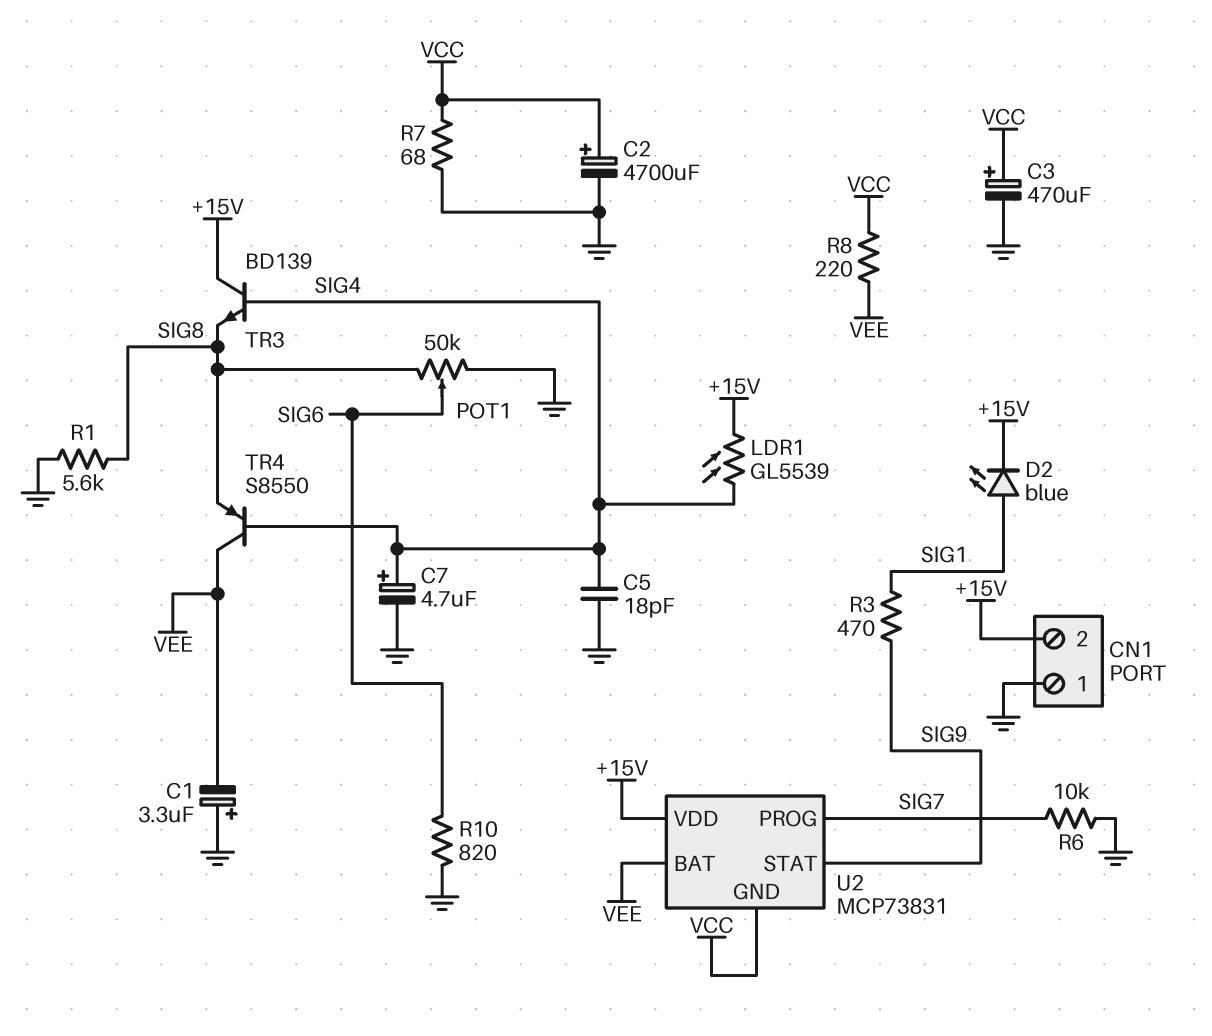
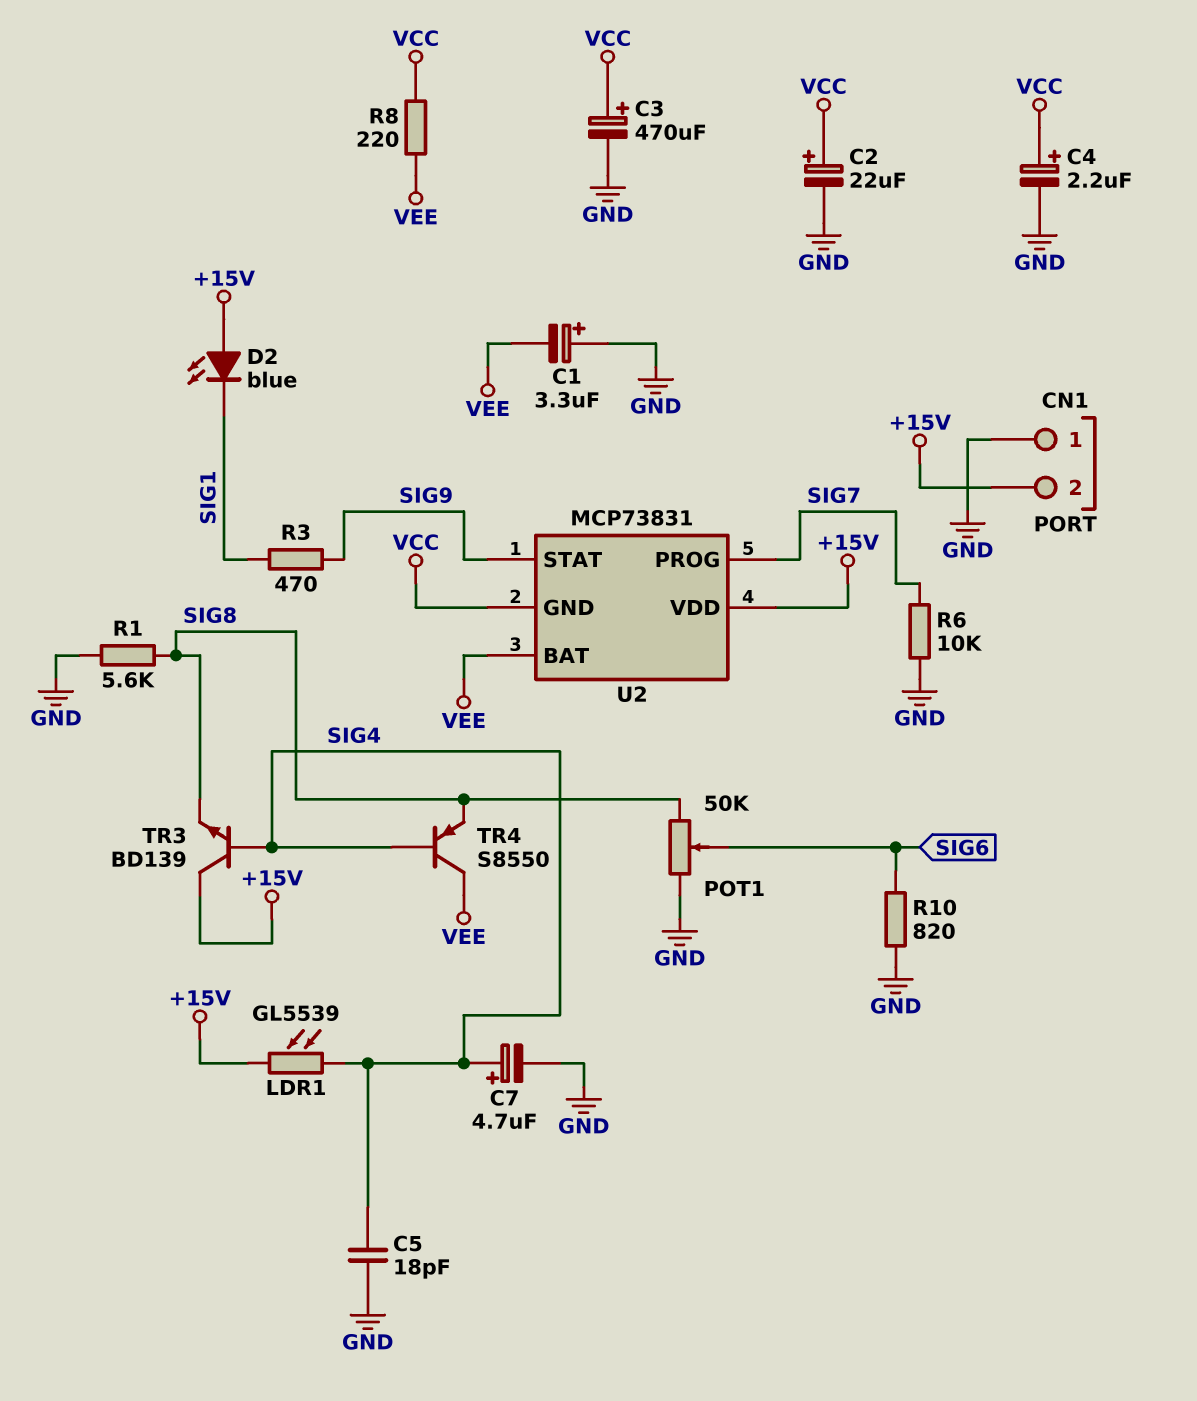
C2: 4700uF (plus VCC, minus GND) -> 22uF (plus VCC, minus GND)
C4: none -> 2.2uF (plus VCC, minus GND)
D2: LED blue (A SIG1, K +15V) -> LED blue (A +15V, K SIG1)
R7: 68 (GND, VCC) -> none

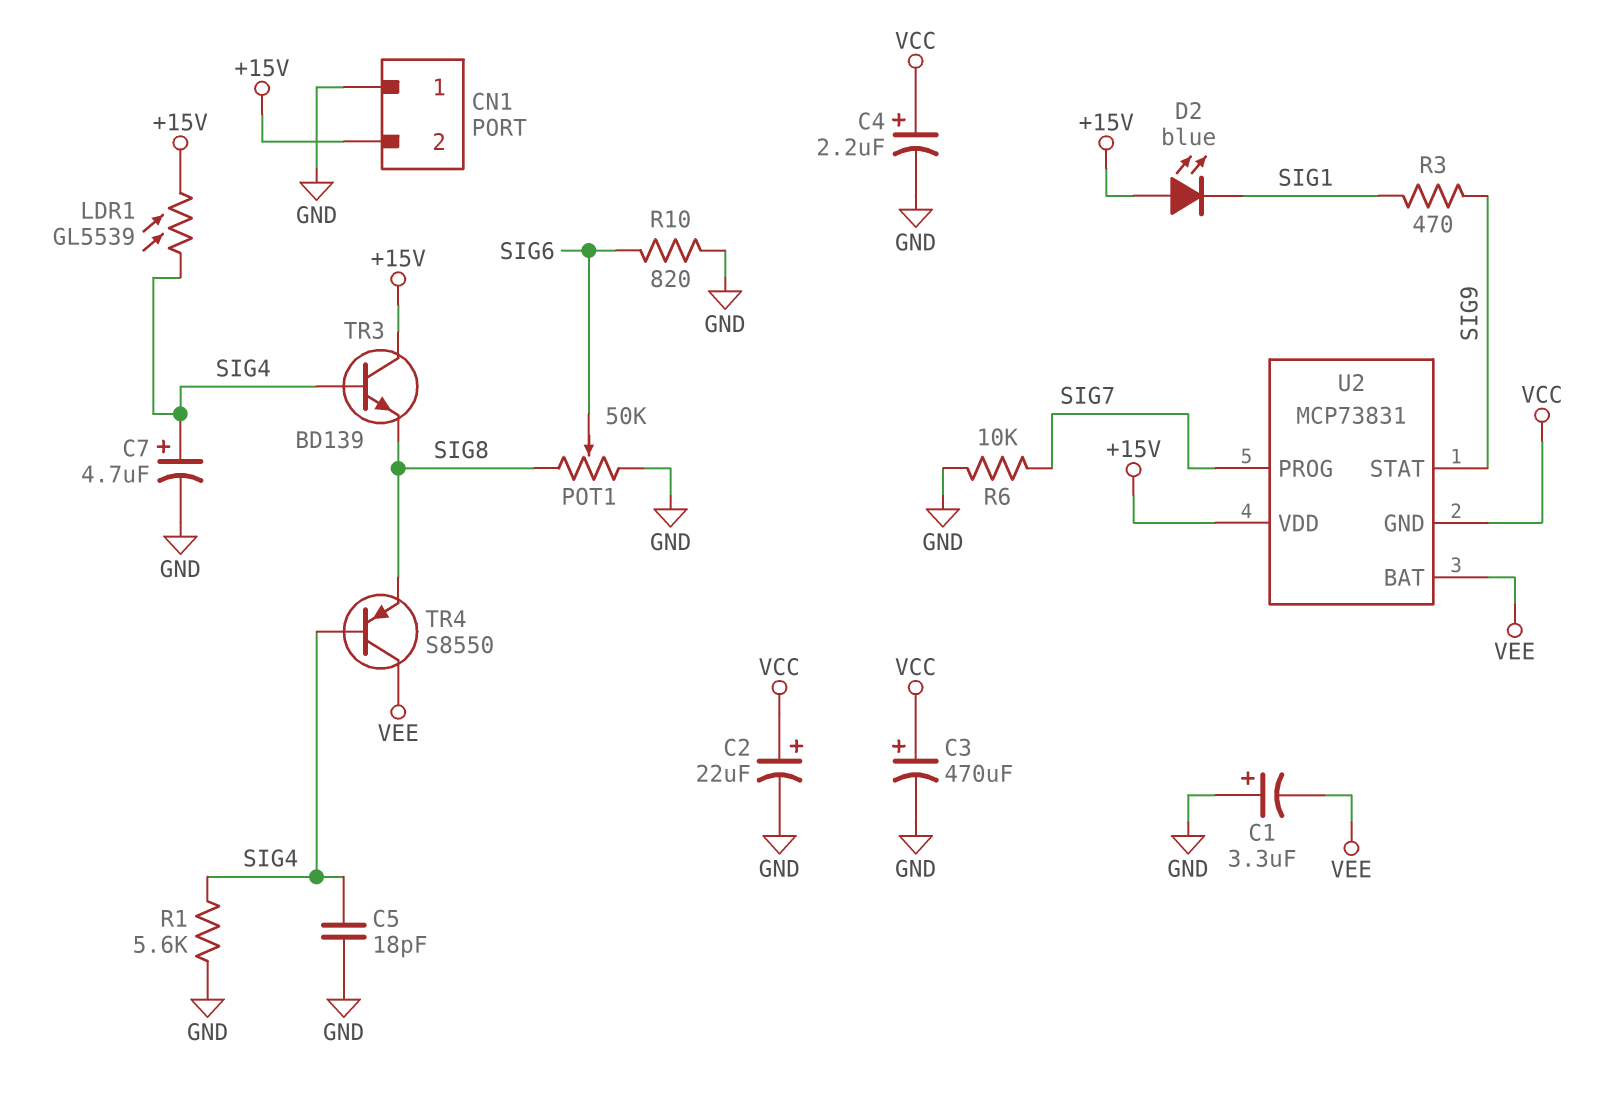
R1: 5.6k (GND, SIG8) -> 5.6k (GND, SIG4)
R8: 220 (VCC, VEE) -> none

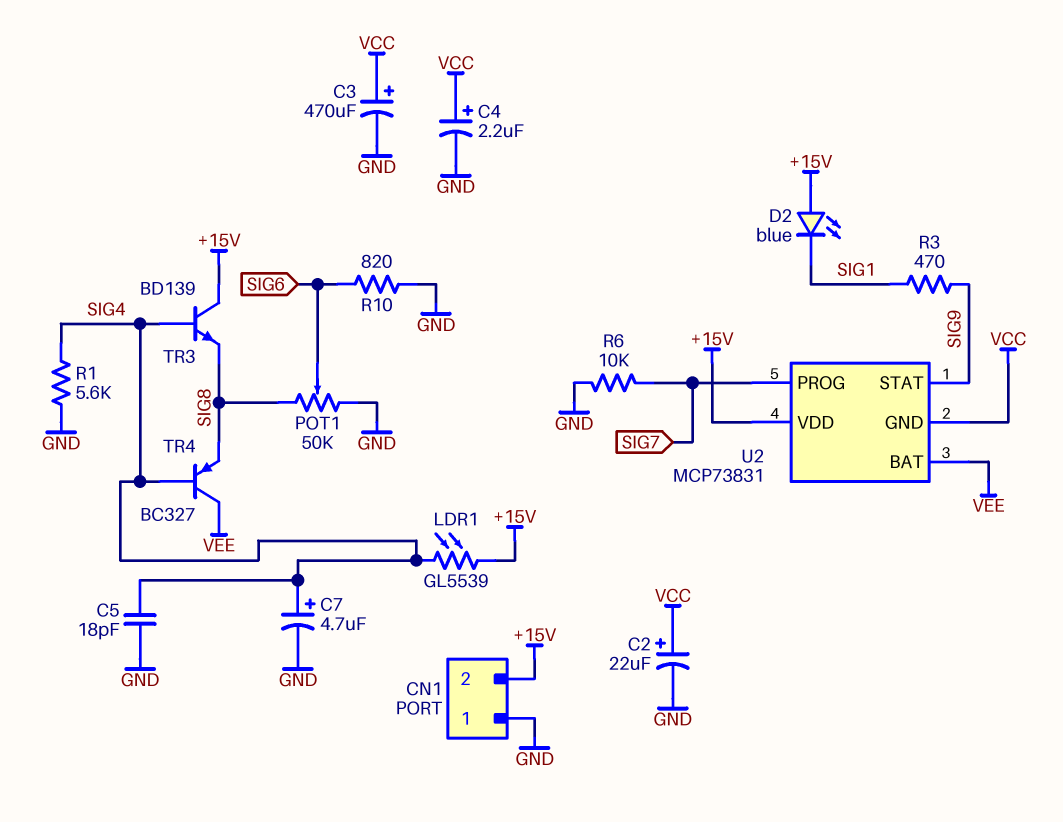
C1: 3.3uF (plus GND, minus VEE) -> none
TR4: PNP S8550 (B SIG4, C VEE, E SIG8) -> PNP BC327 (B SIG4, C VEE, E SIG8)

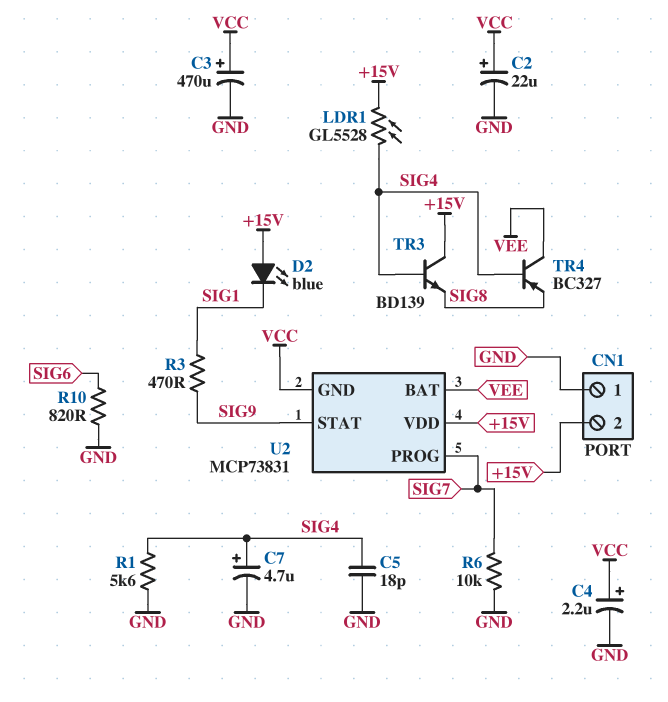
LDR1: GL5539 (+15V, SIG4) -> GL5528 (+15V, SIG4)
POT1: 50k (GND, SIG8, wiper SIG6) -> none

